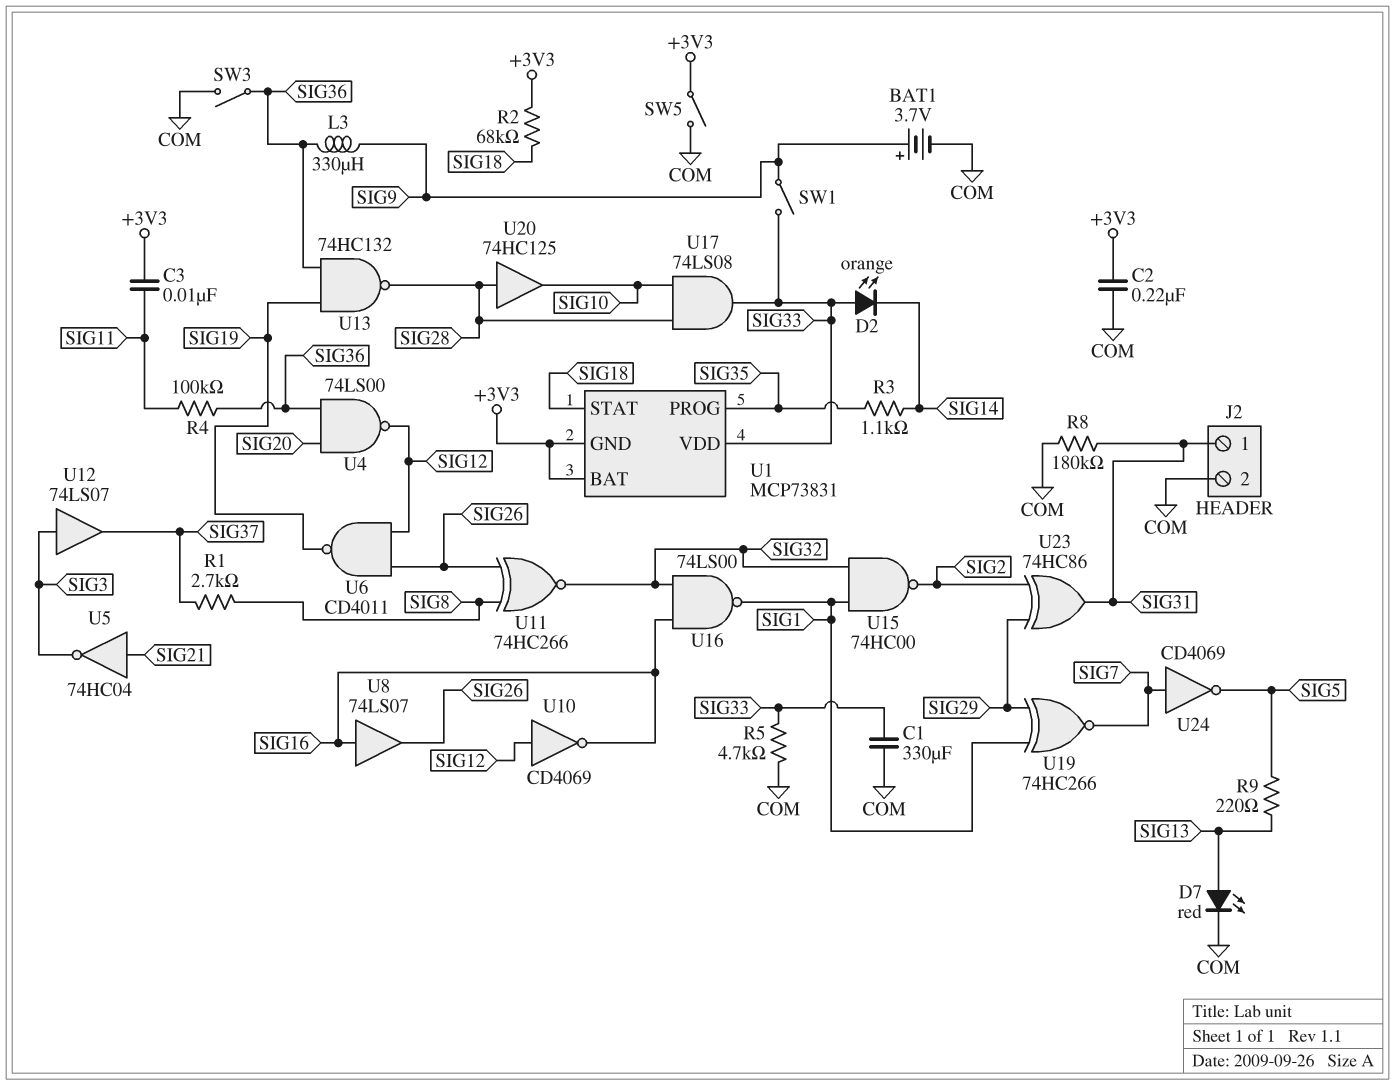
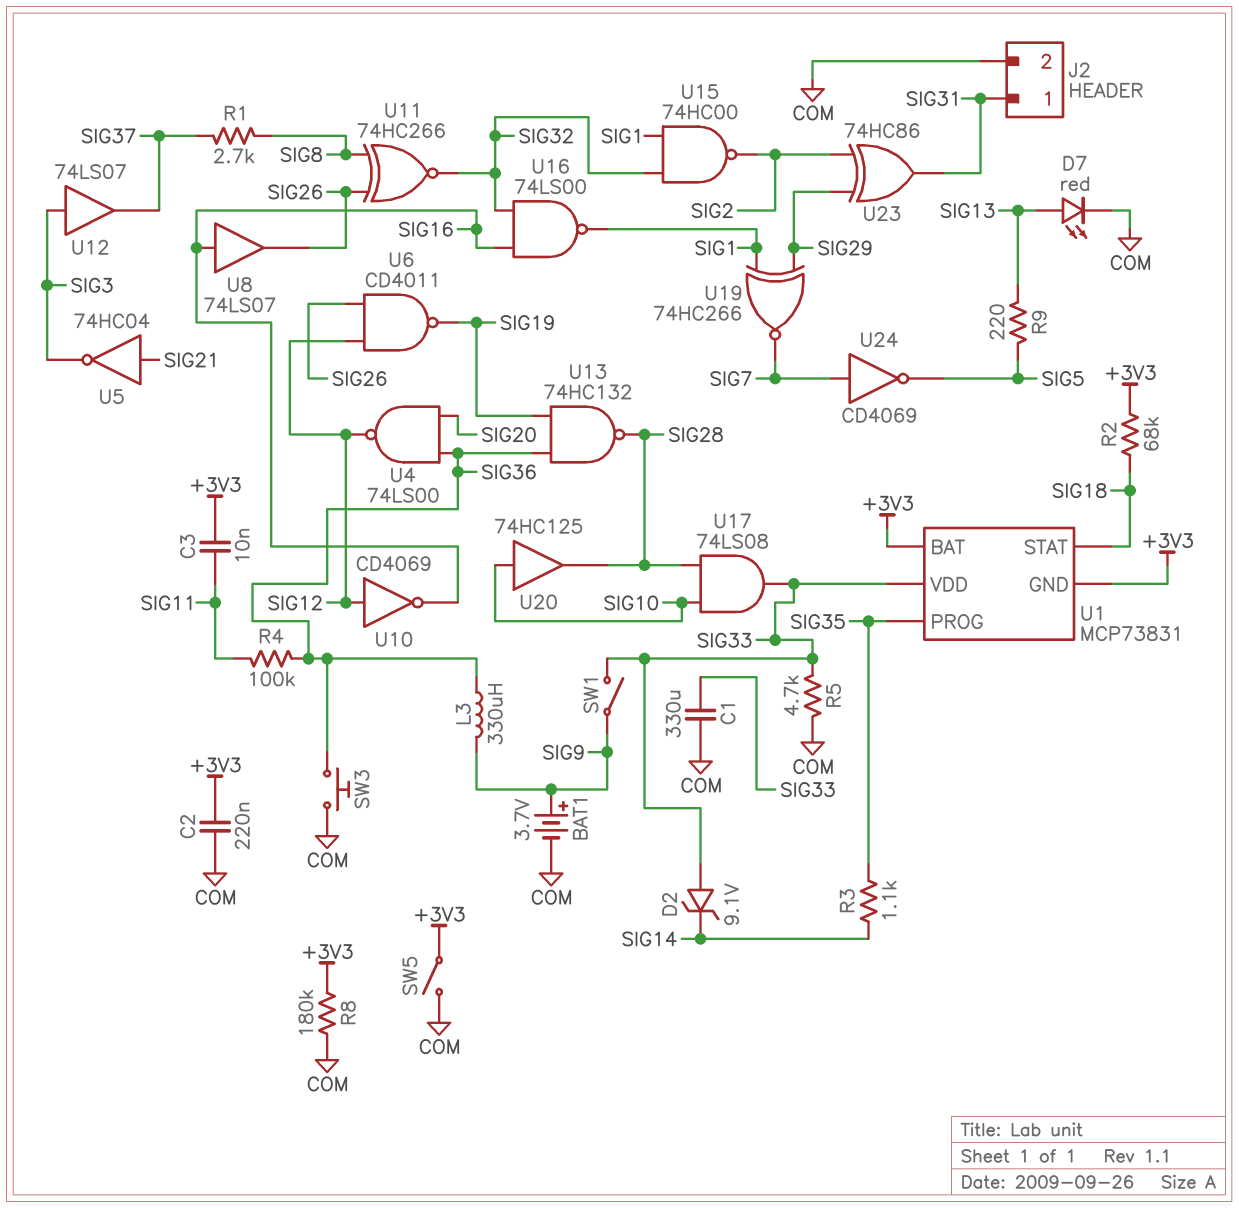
D2: LED orange (A SIG33, K SIG14) -> zener 9.1V (A SIG33, K SIG14)
R8: 180k (COM, SIG31) -> 180k (+3V3, COM)
SW3: switch (COM, SIG36) -> button (COM, SIG36)
U20: buffer 74HC125 (in SIG28, out SIG10) -> buffer 74HC125 (in SIG10, out SIG28)

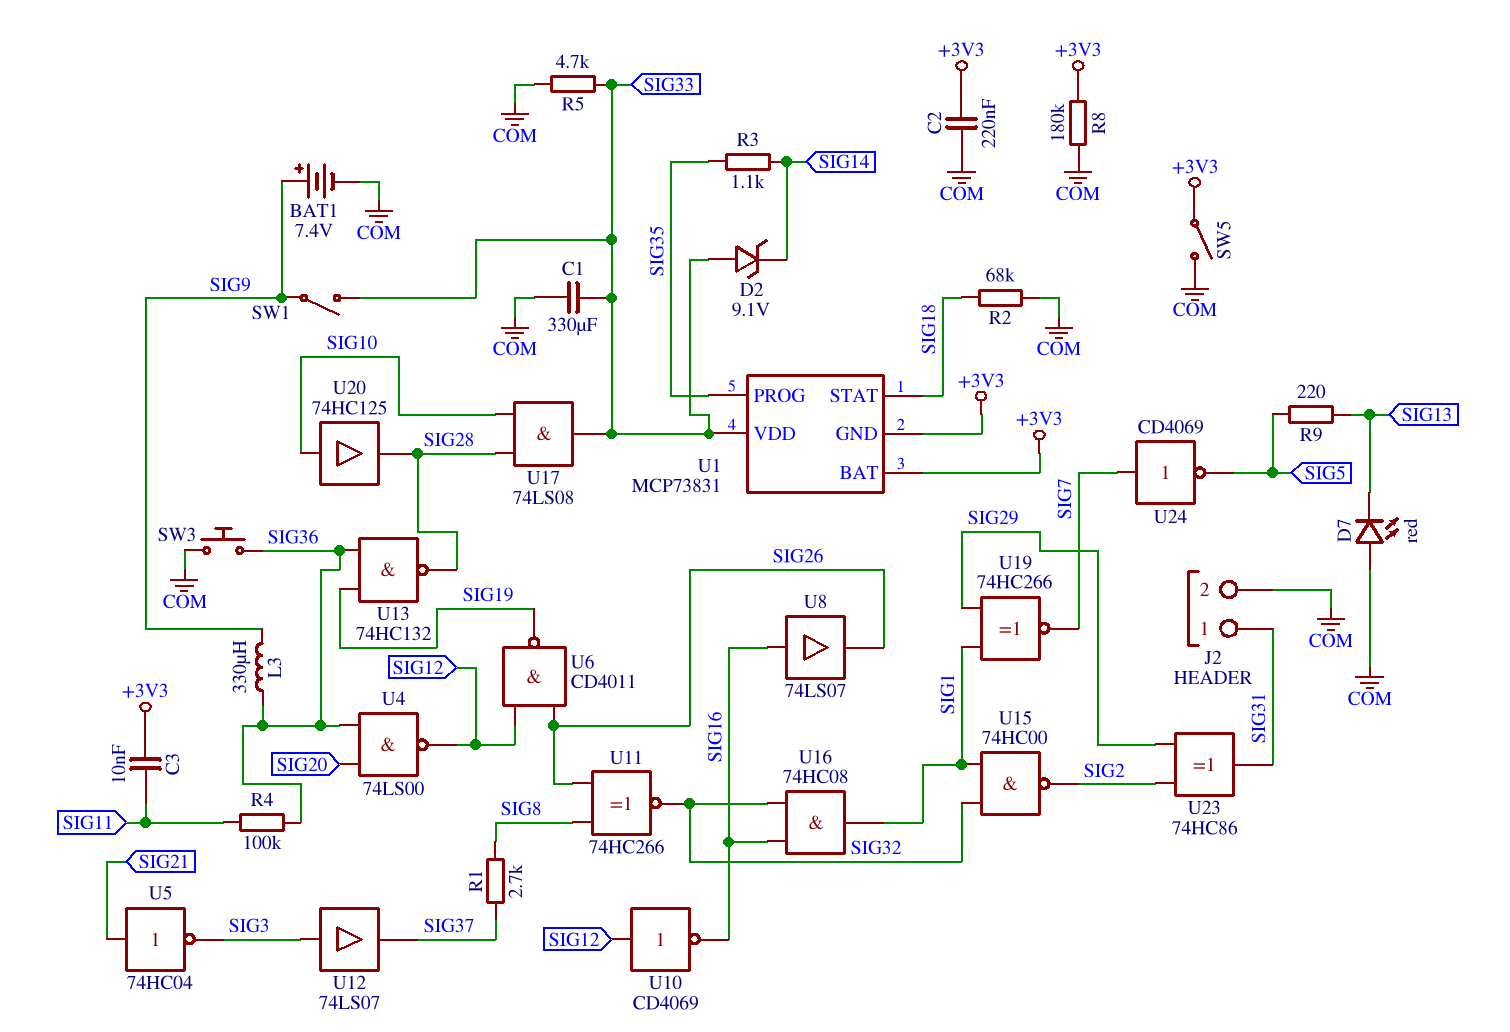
BAT1: 3.7V (plus SIG9, minus COM) -> 7.4V (plus SIG9, minus COM)
D7: LED red (A SIG13, K COM) -> LED red (A COM, K SIG13)
R2: 68k (+3V3, SIG18) -> 68k (COM, SIG18)
U16: NAND 74LS00 (in SIG16, in SIG32, out SIG1) -> AND 74HC08 (in SIG16, in SIG32, out SIG1)

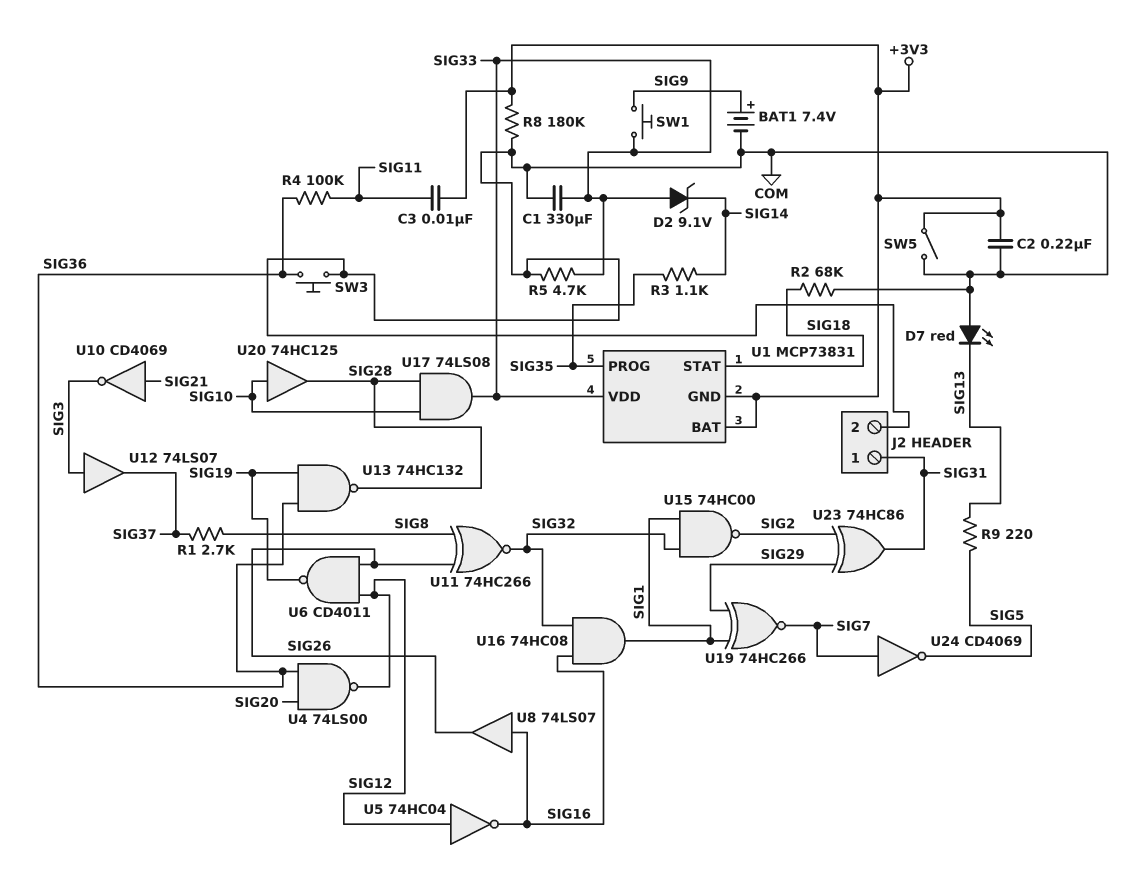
L3: 330uH (SIG9, SIG36) -> none
SW1: switch (SIG9, SIG33) -> button (SIG9, SIG33)
U5: NOT 74HC04 (in SIG21, out SIG3) -> NOT 74HC04 (in SIG12, out SIG16)
U10: NOT CD4069 (in SIG12, out SIG16) -> NOT CD4069 (in SIG21, out SIG3)

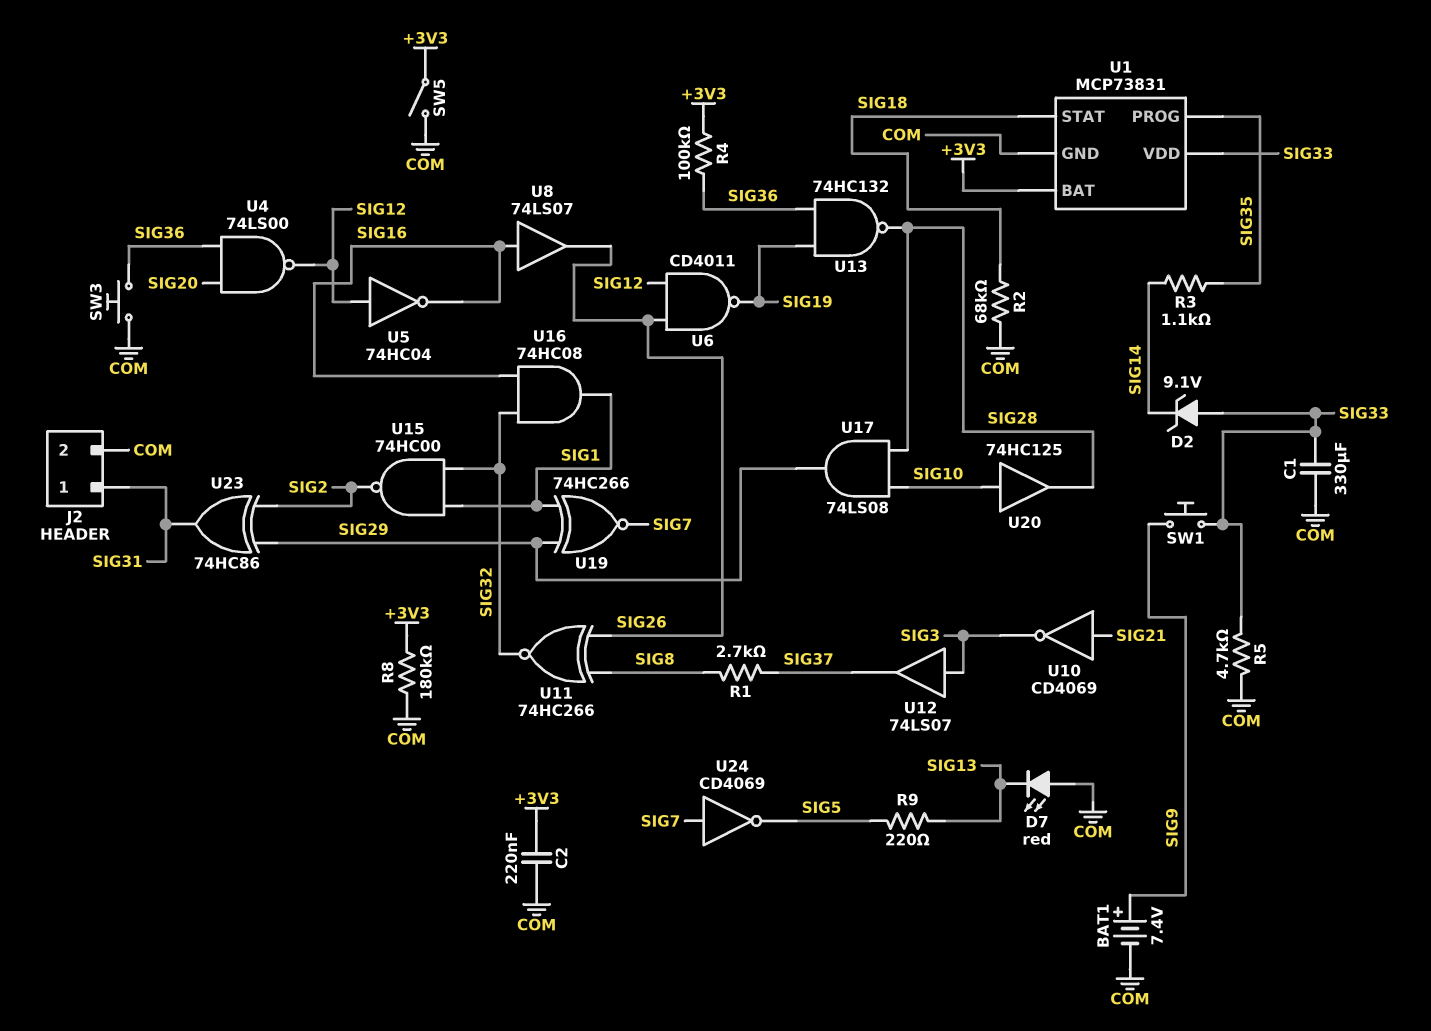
C3: 10nF (+3V3, SIG11) -> none
R4: 100k (SIG11, SIG36) -> 100k (+3V3, SIG36)
U1 pin GND: +3V3 -> COM
U17: AND 74LS08 (in SIG10, in SIG28, out SIG33) -> AND 74LS08 (in SIG10, in SIG28, out SIG29)

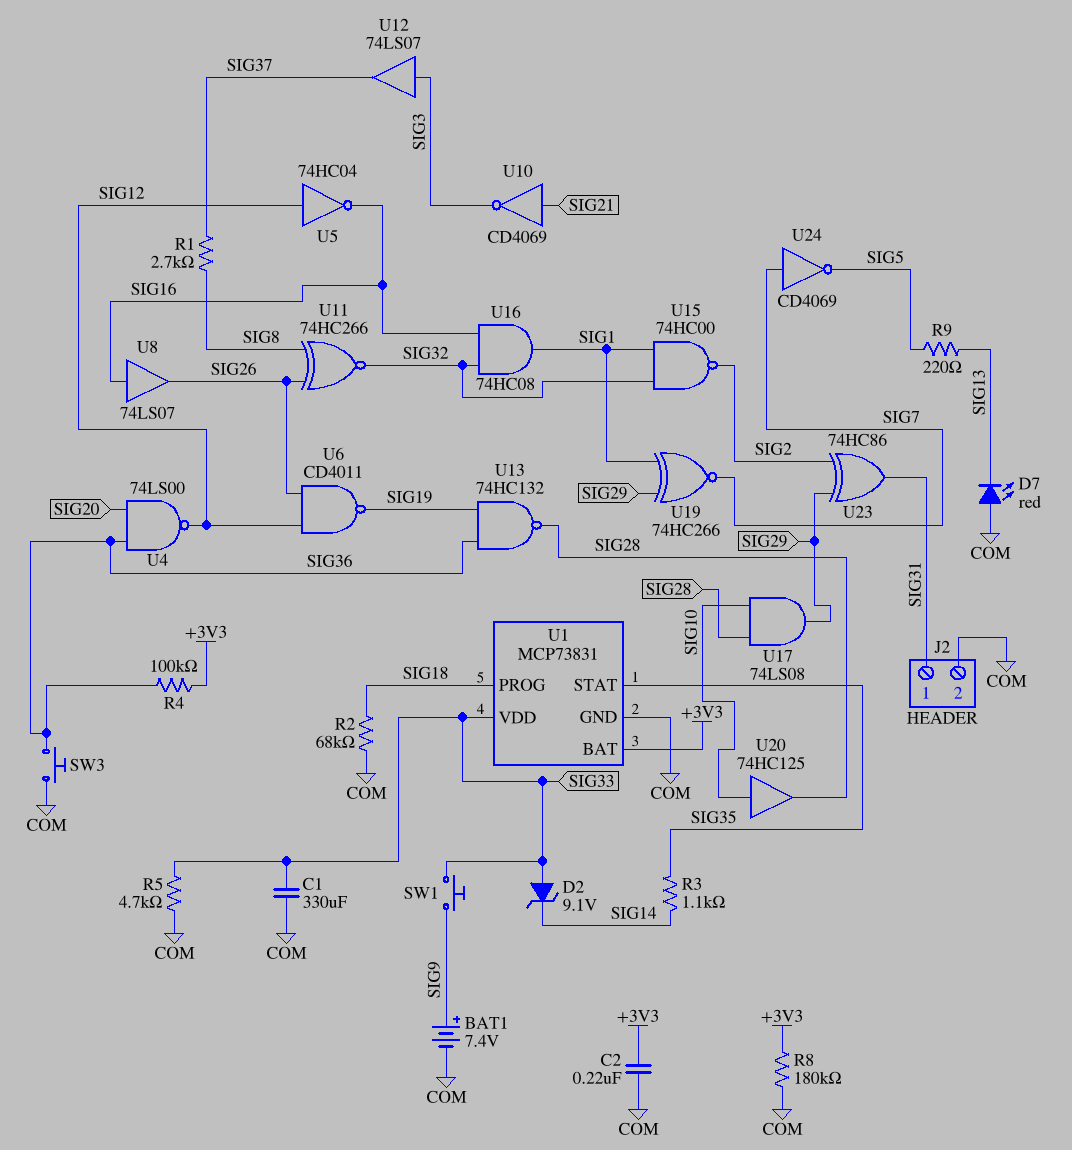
SW5: switch (+3V3, COM) -> none
U1 pin PROG: SIG35 -> SIG18
U1 pin STAT: SIG18 -> SIG35

